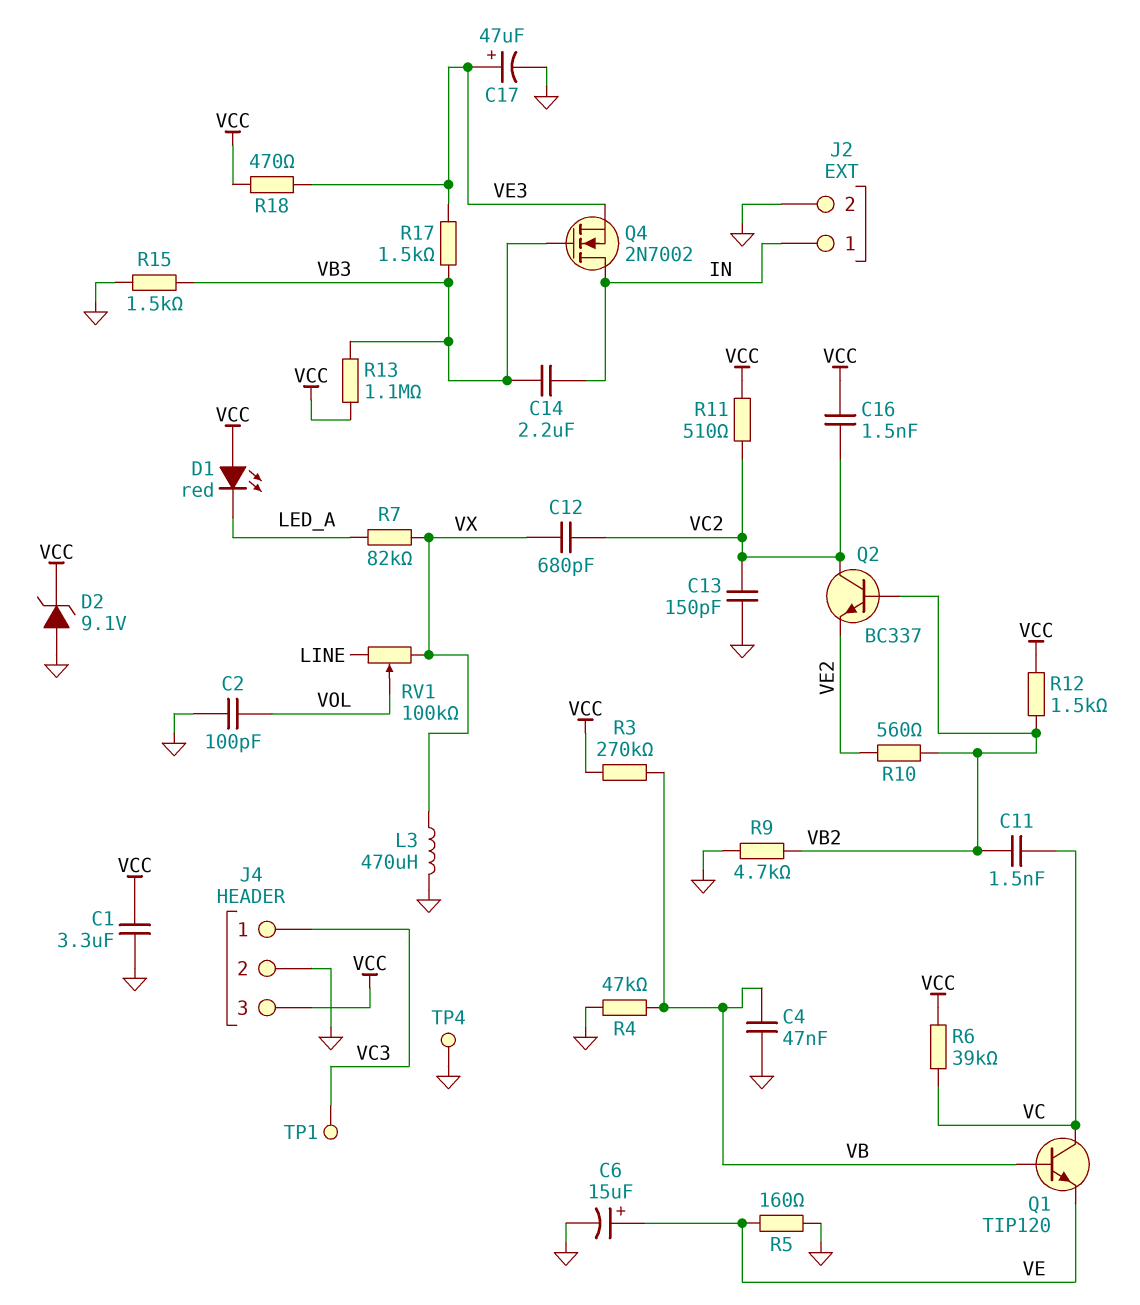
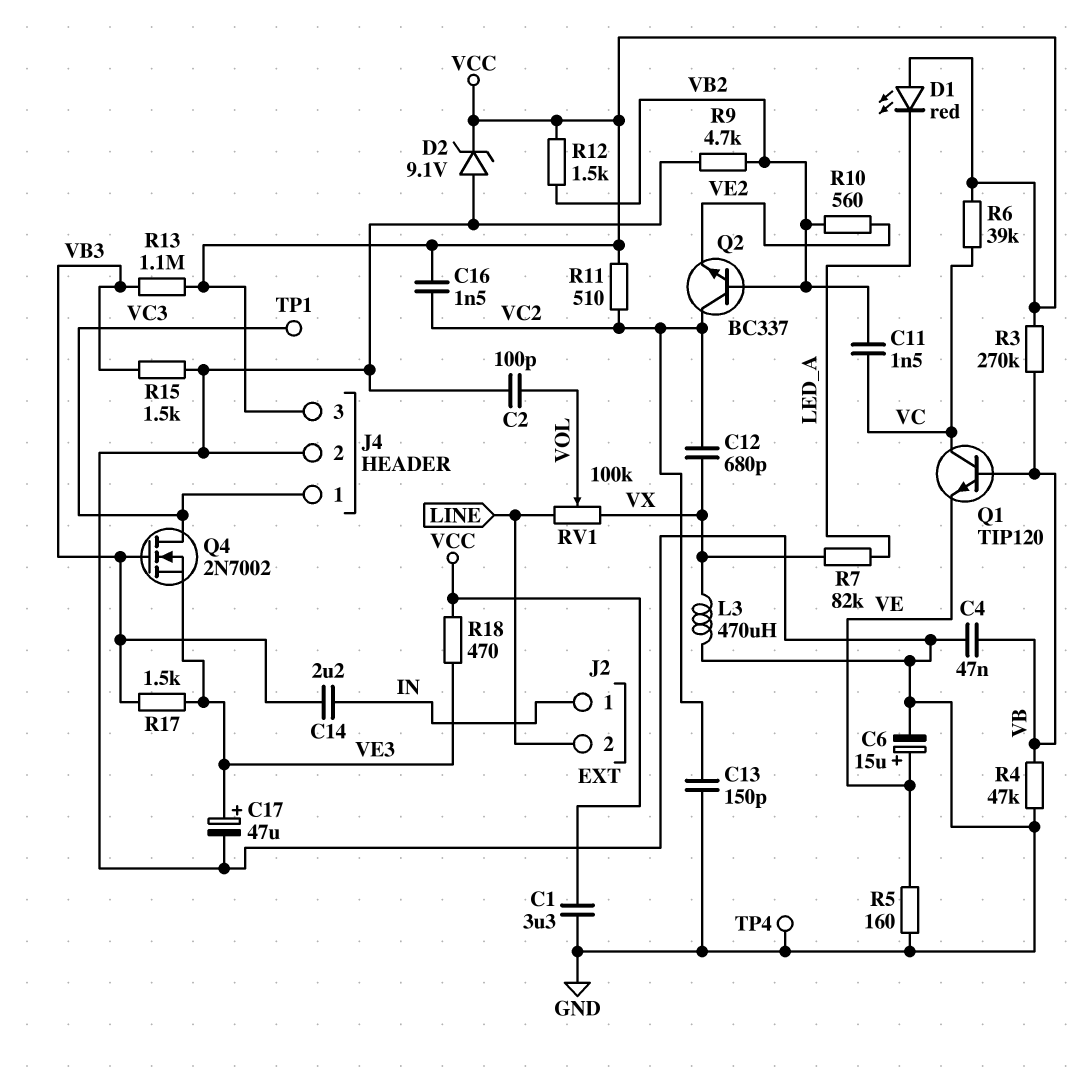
J2 pin 2: GND -> LINE
Q4: NMOS 2N7002 (G VB3, D IN, S VE3) -> NMOS 2N7002 (G VB3, D VC3, S VE3)

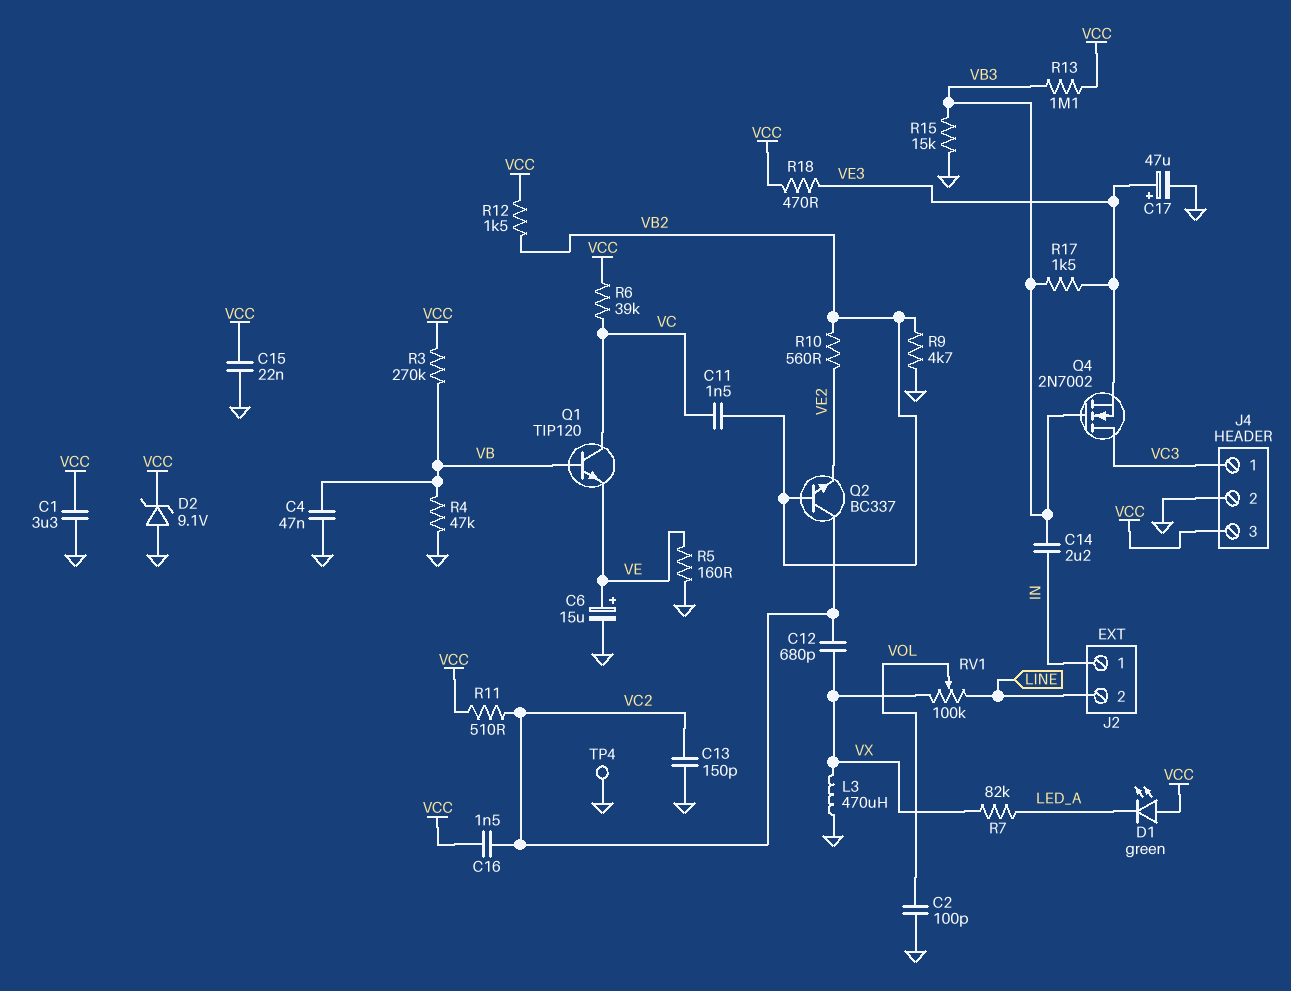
C15: none -> 22nF (GND, VCC)
D1: LED red (A VCC, K LED_A) -> LED green (A VCC, K LED_A)
R15: 1.5k (GND, VB3) -> 15k (GND, VB3)
TP1: test point (VC3) -> none

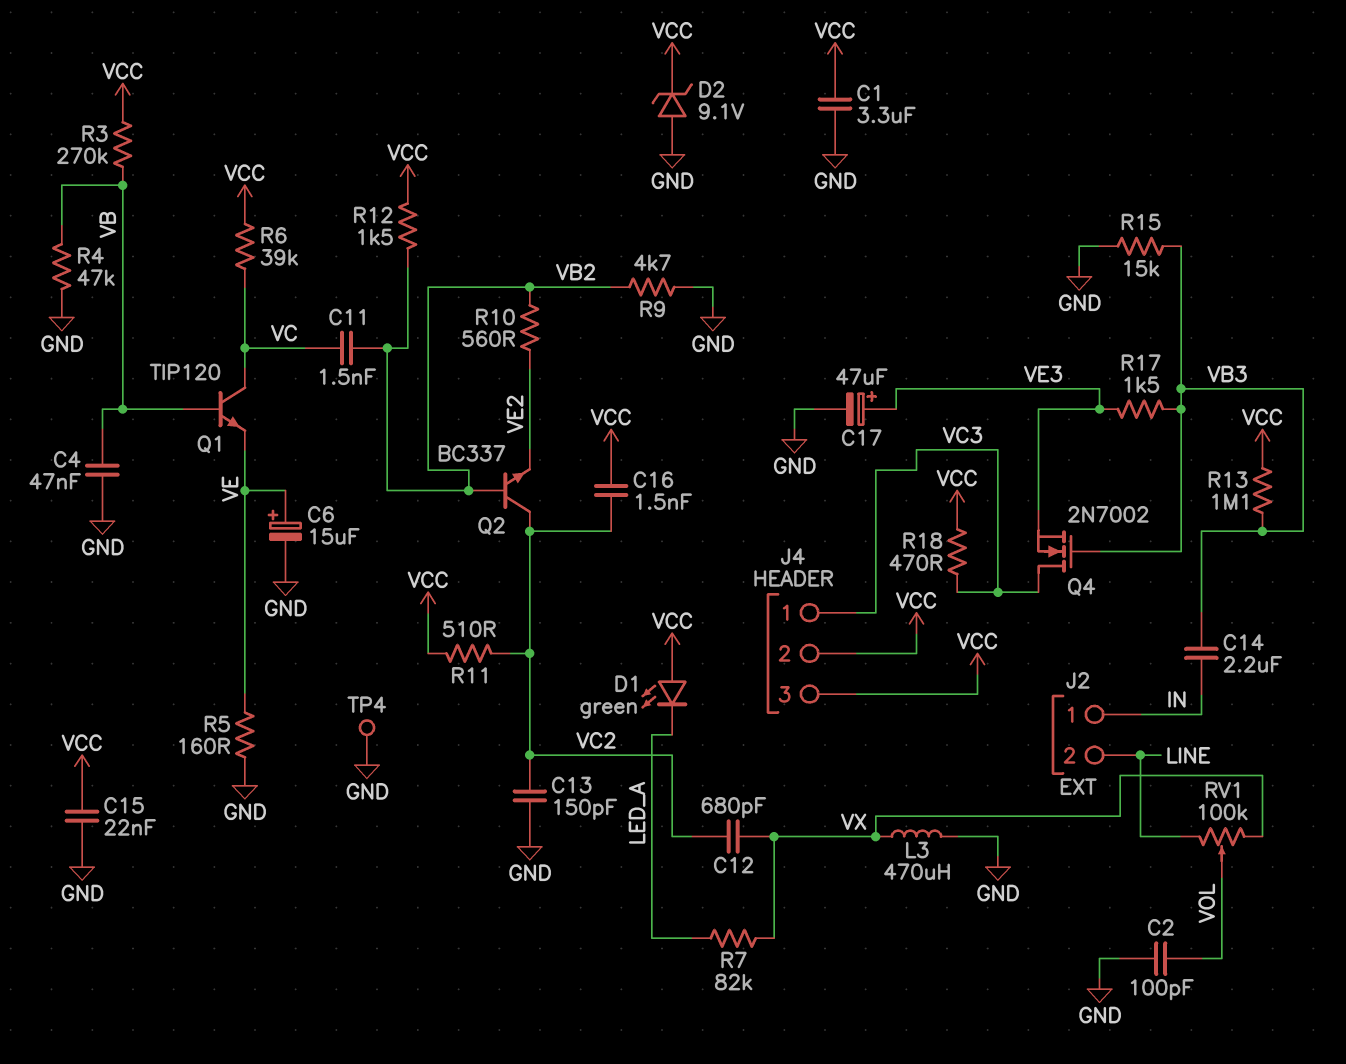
J4 pin 2: GND -> VCC
R18: 470 (VCC, VE3) -> 470 (VC3, VCC)

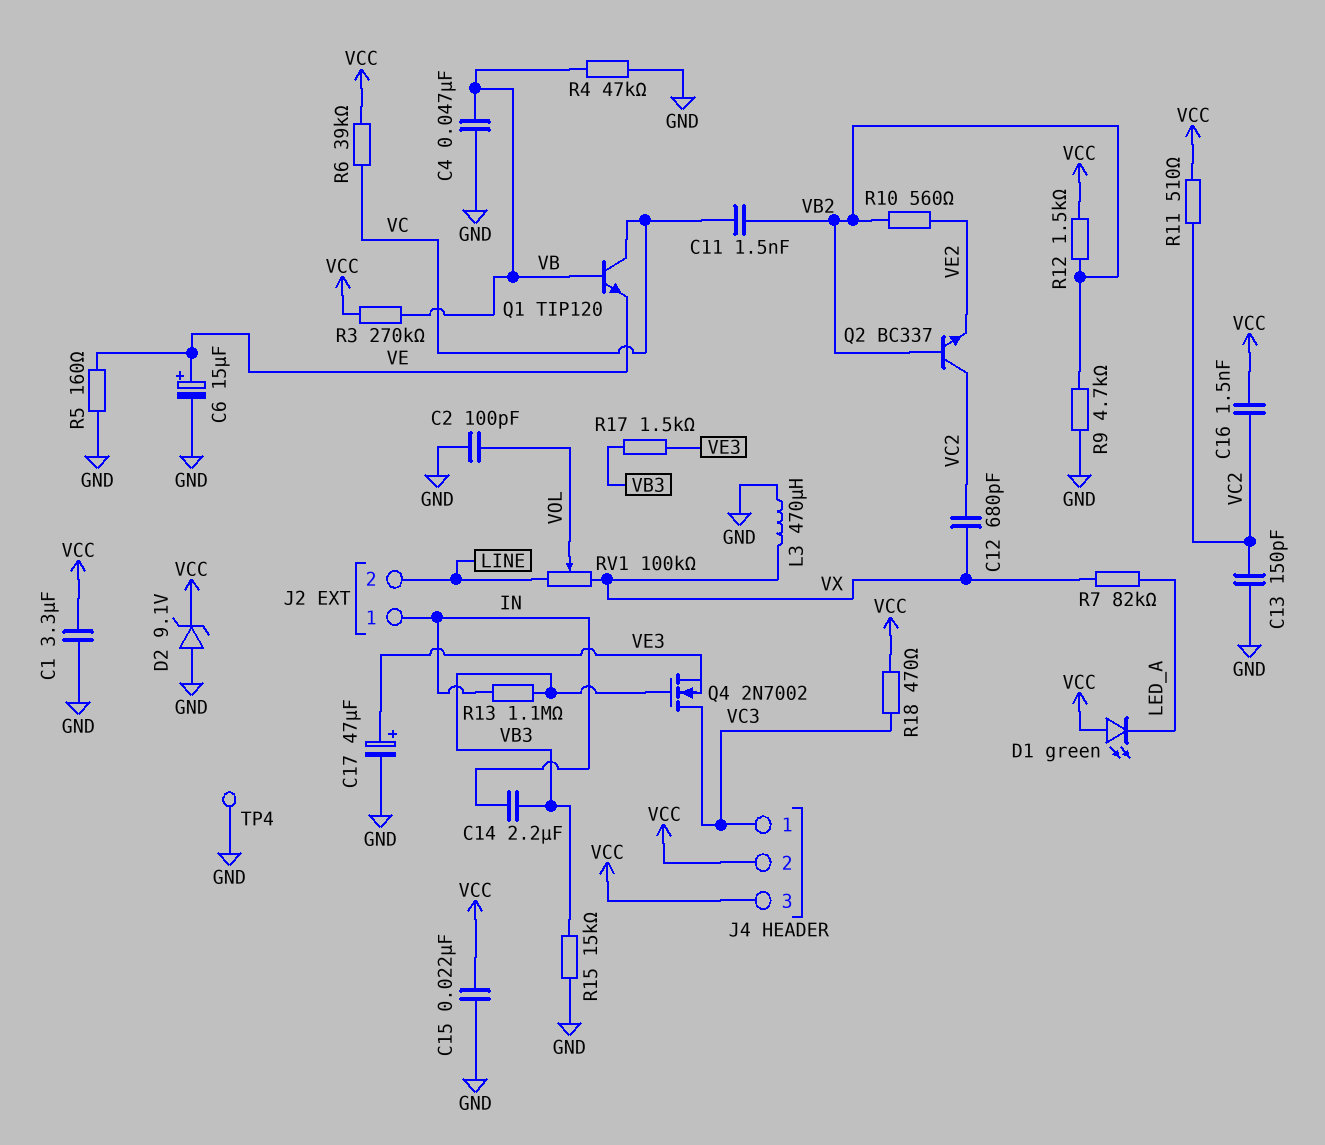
R13: 1.1M (VB3, VCC) -> 1.1M (IN, VB3)

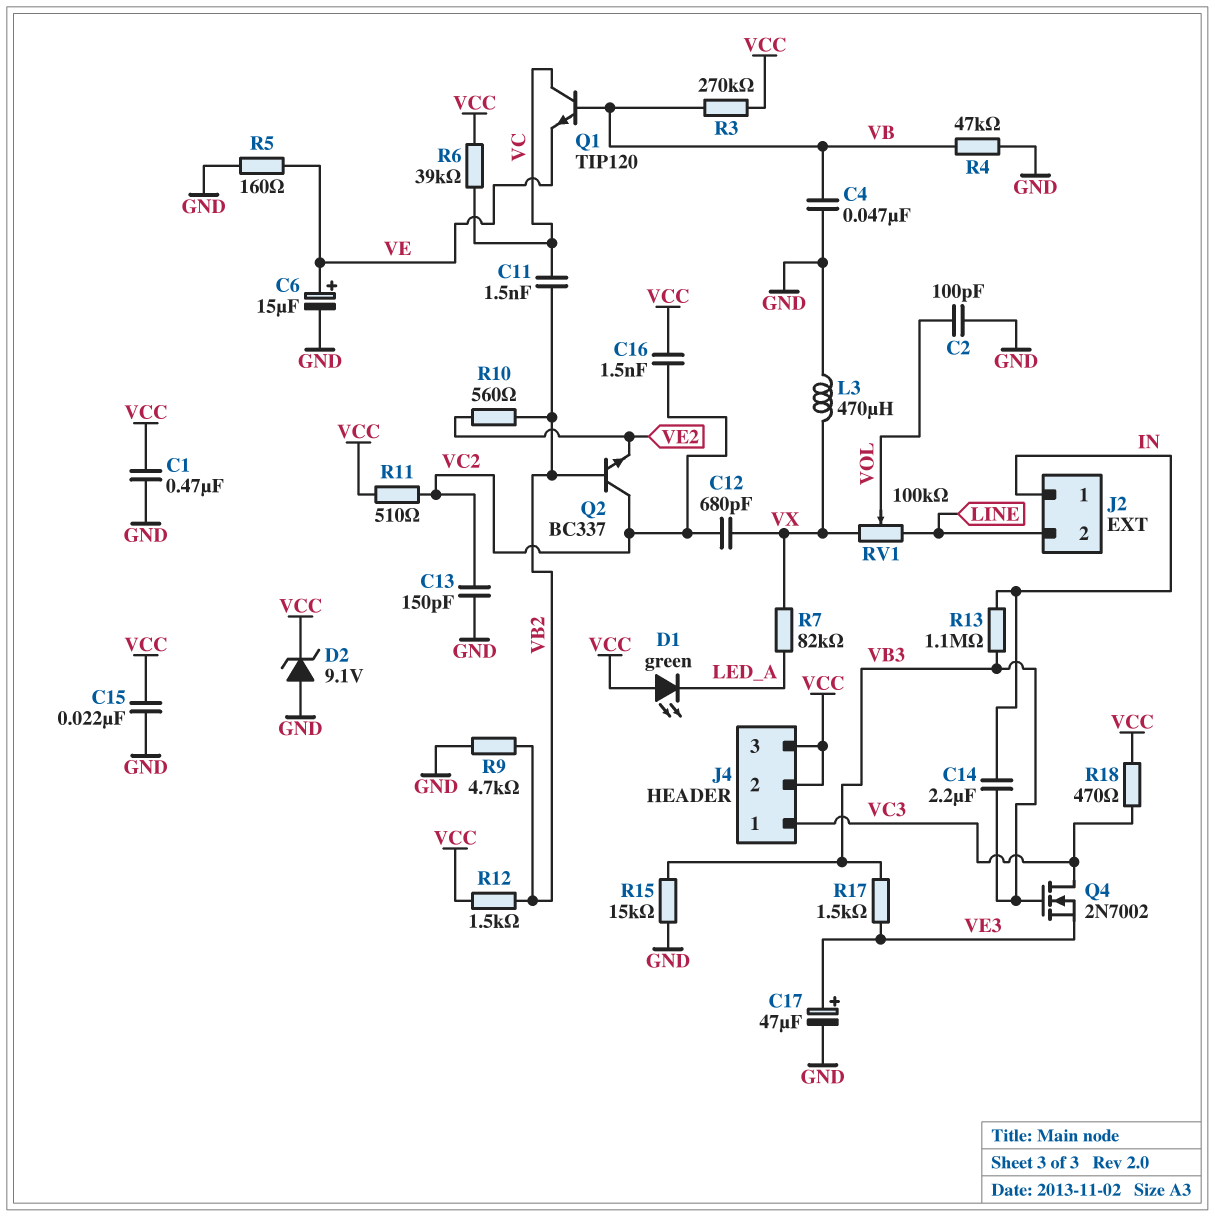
C1: 3.3uF (GND, VCC) -> 470nF (GND, VCC)
TP4: test point (GND) -> none

